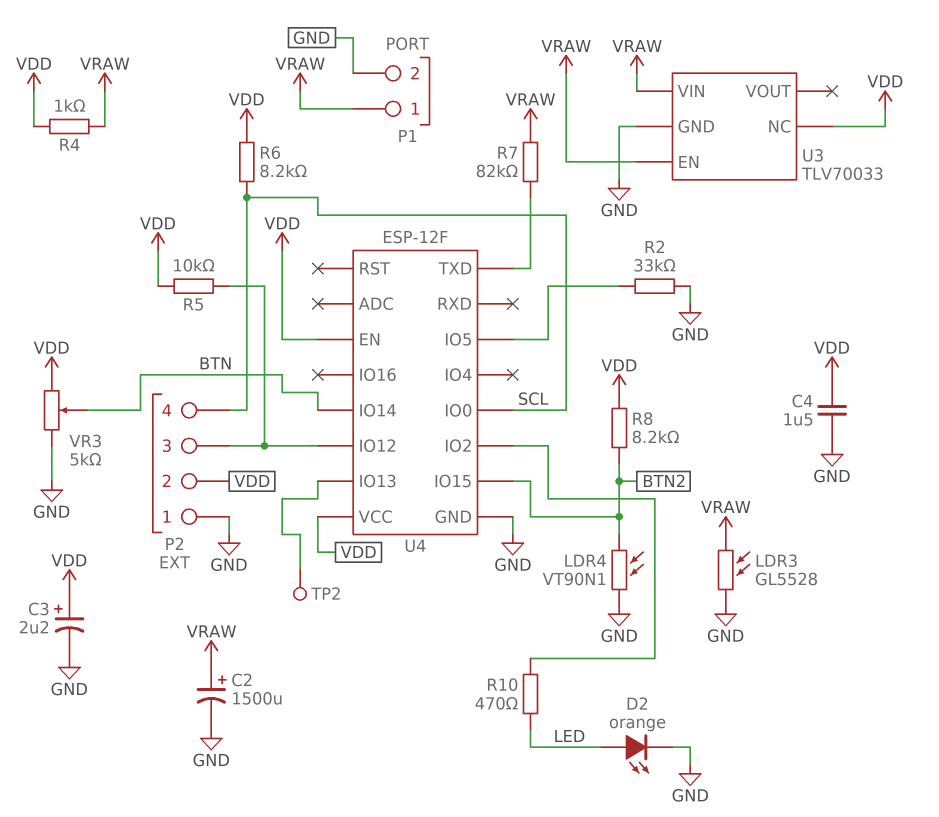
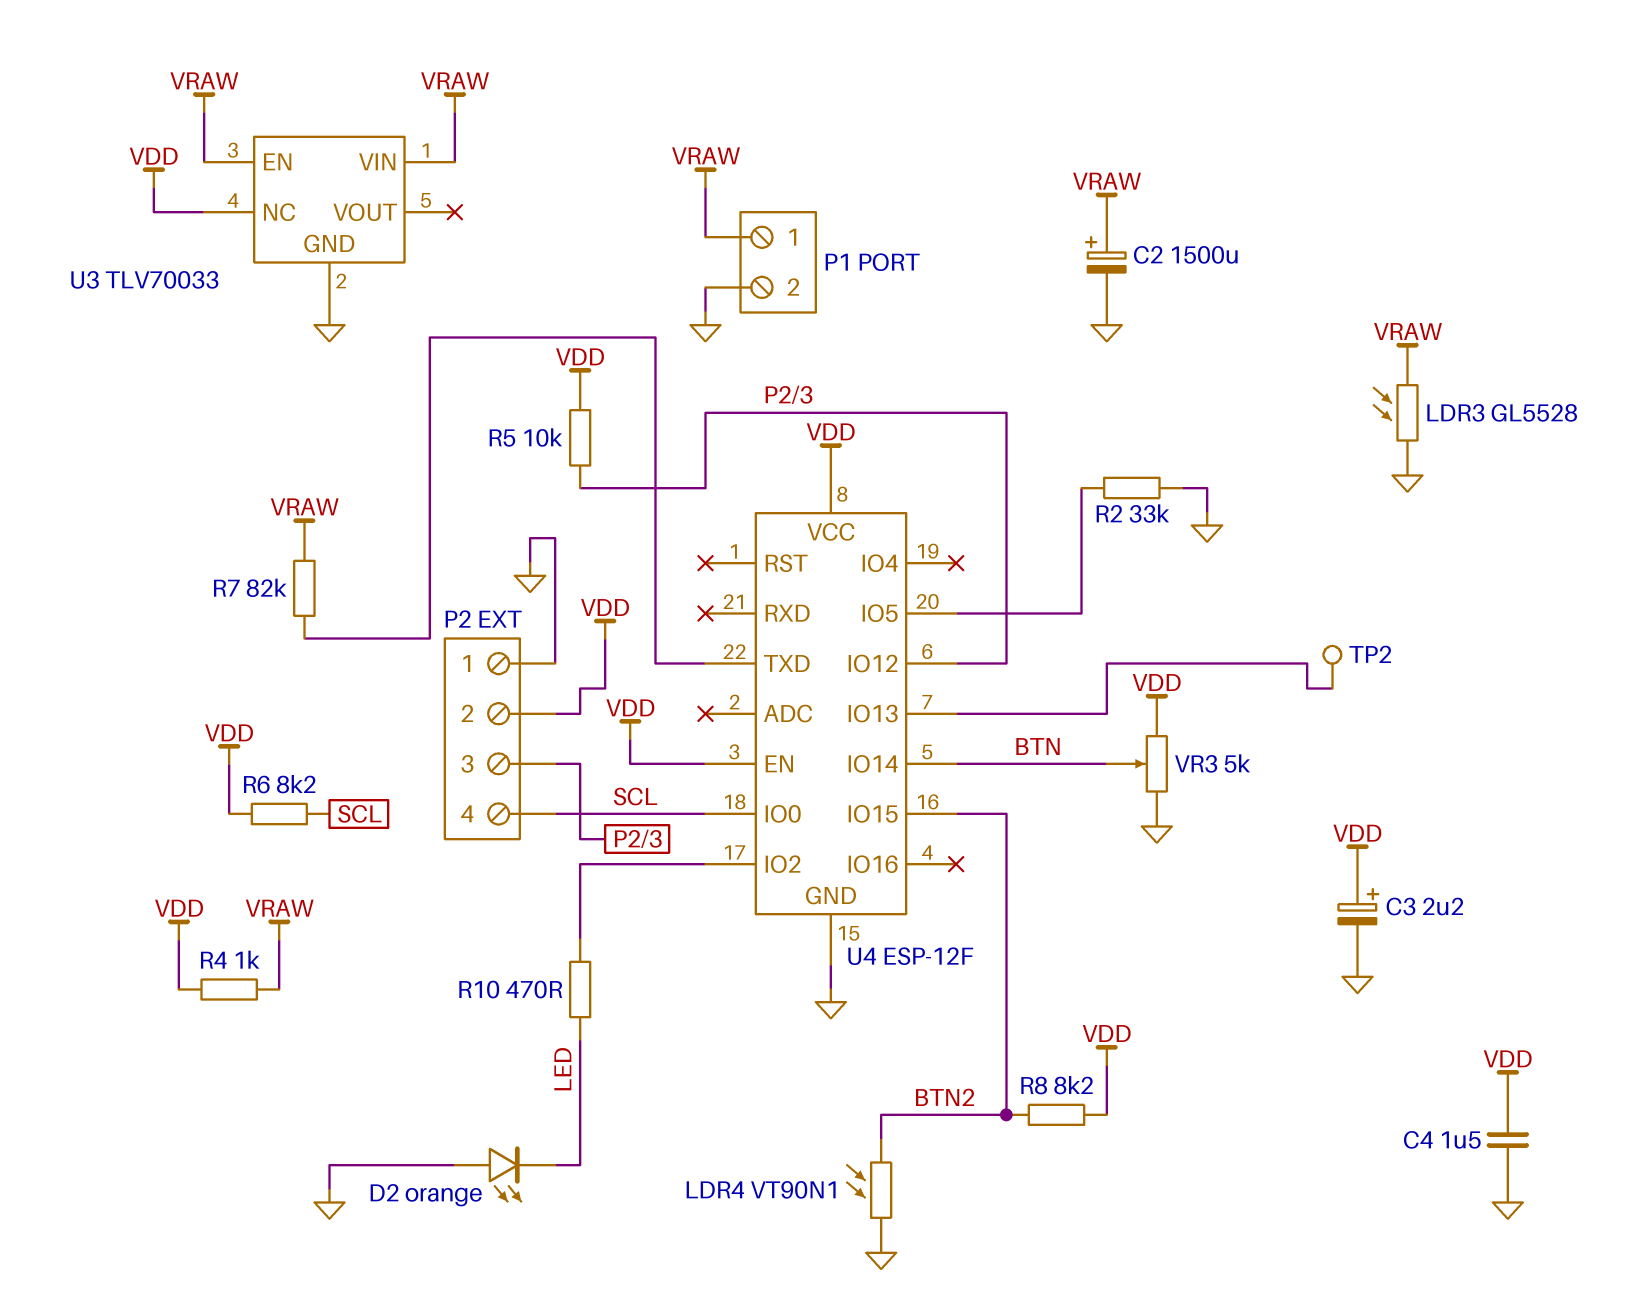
D2: LED orange (A LED, K GND) -> LED orange (A GND, K LED)

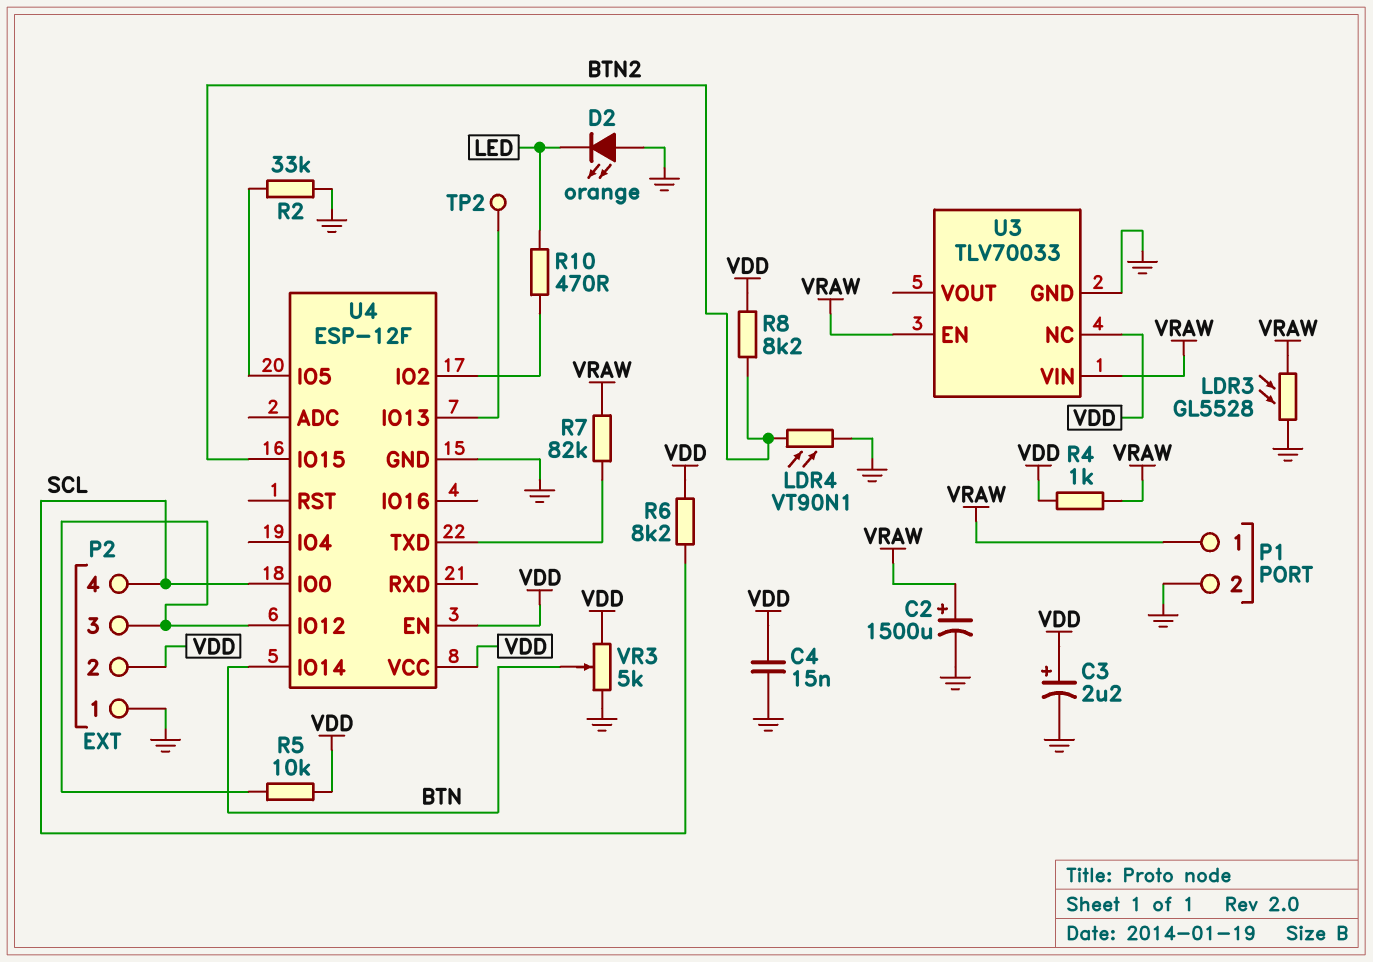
C4: 1.5uF (GND, VDD) -> 15nF (GND, VDD)

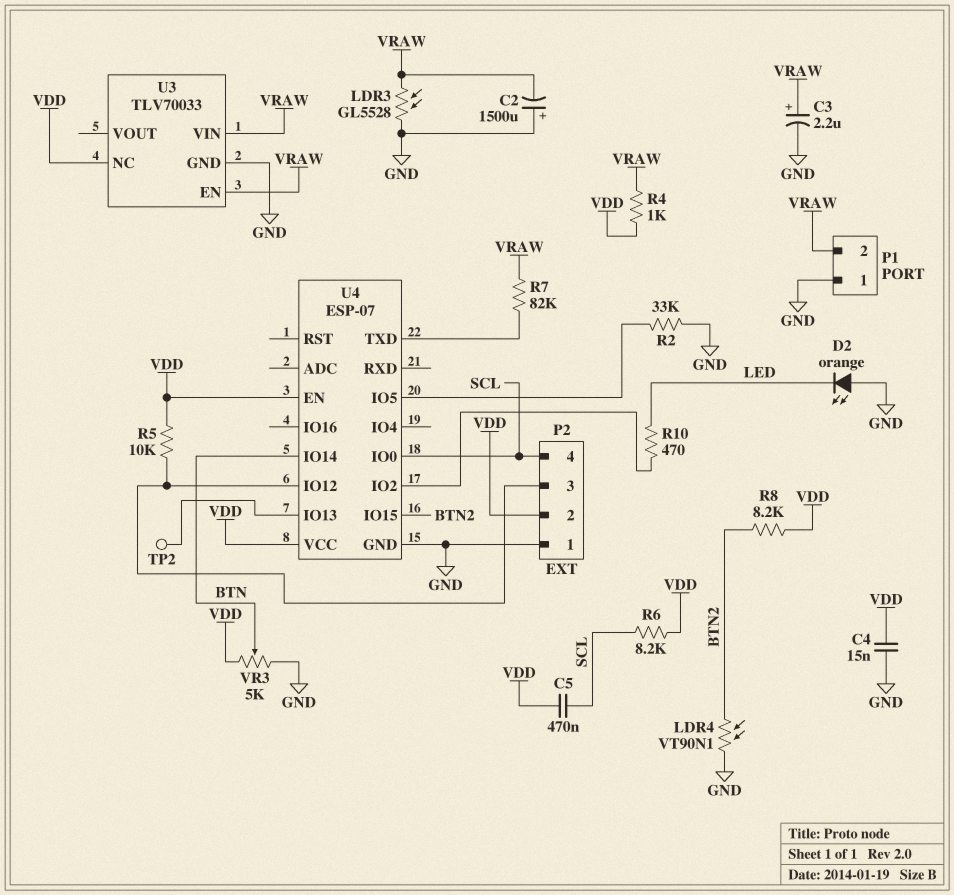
C2: 1500uF (plus VRAW, minus GND) -> 1500uF (plus GND, minus VRAW)
C3: 2.2uF (plus VDD, minus GND) -> 2.2uF (plus VRAW, minus GND)
C5: none -> 470nF (SCL, VDD)
P1 pin 1: VRAW -> GND
P1 pin 2: GND -> VRAW
U4: ESP-12F -> ESP-07

